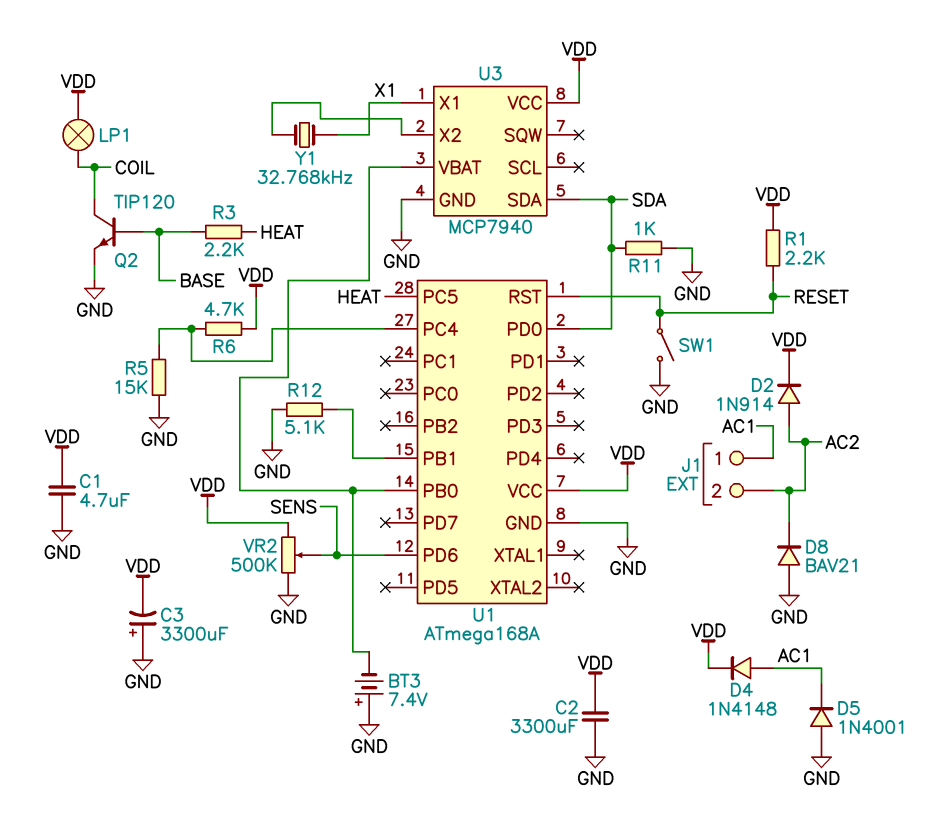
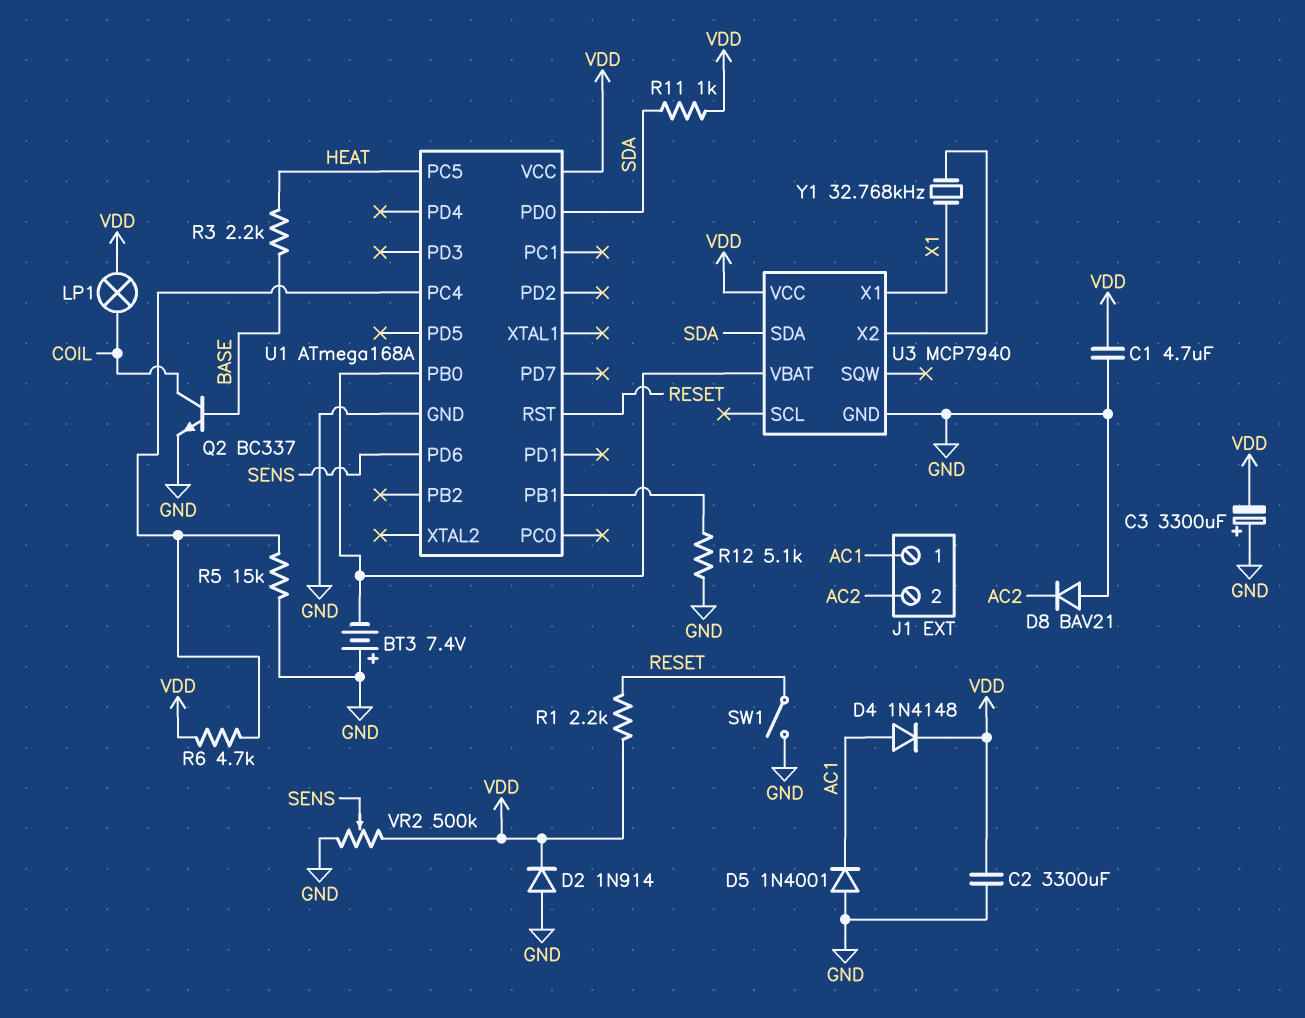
D2: diode 1N914 (A AC2, K VDD) -> diode 1N914 (A GND, K VDD)
Q2: NPN TIP120 (B BASE, C COIL, E GND) -> NPN BC337 (B BASE, C COIL, E GND)
R11: 1k (GND, SDA) -> 1k (SDA, VDD)

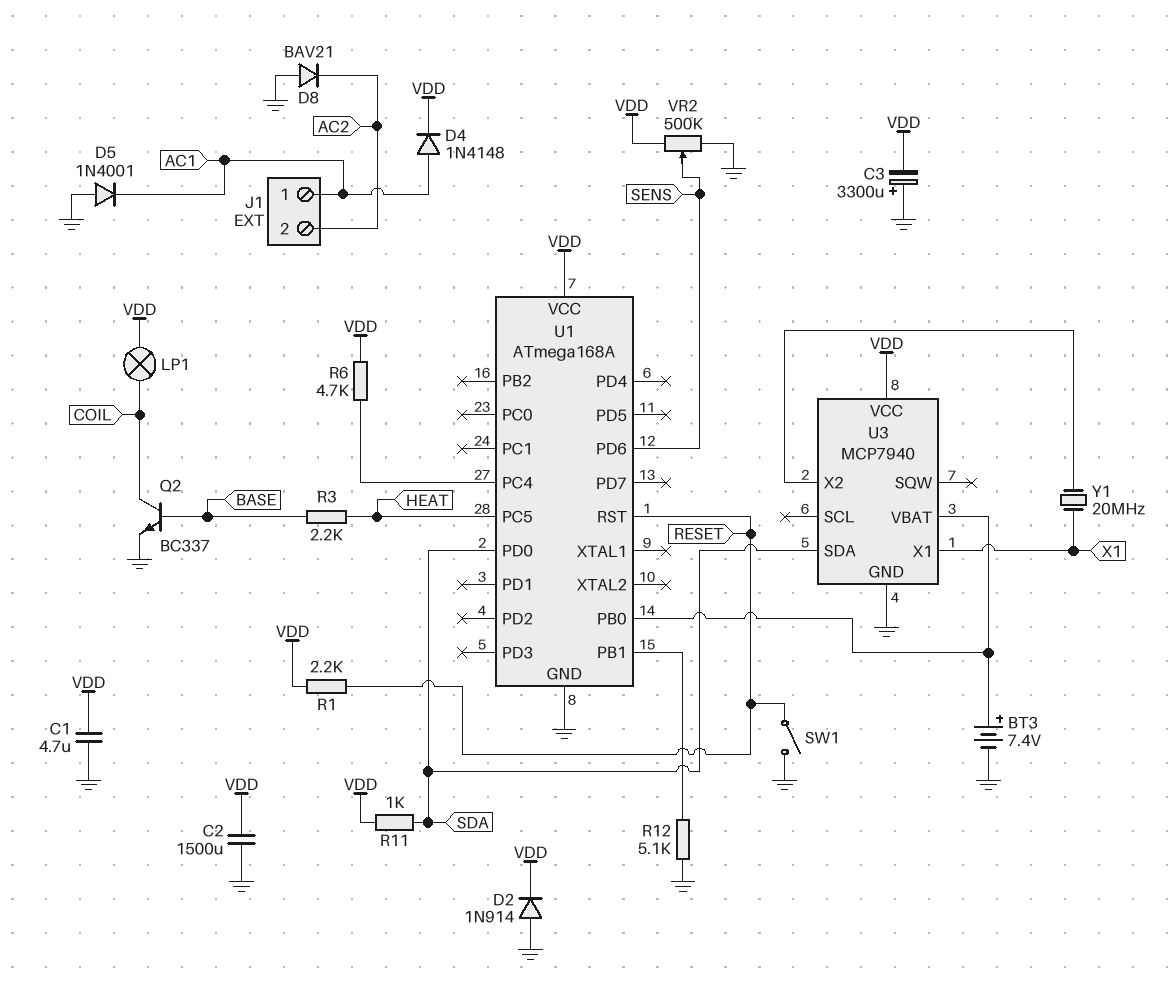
BT3: 7.4V (plus GND, minus U1/PB0) -> 7.4V (plus U1/PB0, minus GND)
C2: 3300uF (GND, VDD) -> 1500uF (GND, VDD)
R5: 15k (GND, U1/PC4) -> none
Y1: 32.768kHz (U3/X2, X1) -> 20MHz (U3/X2, X1)

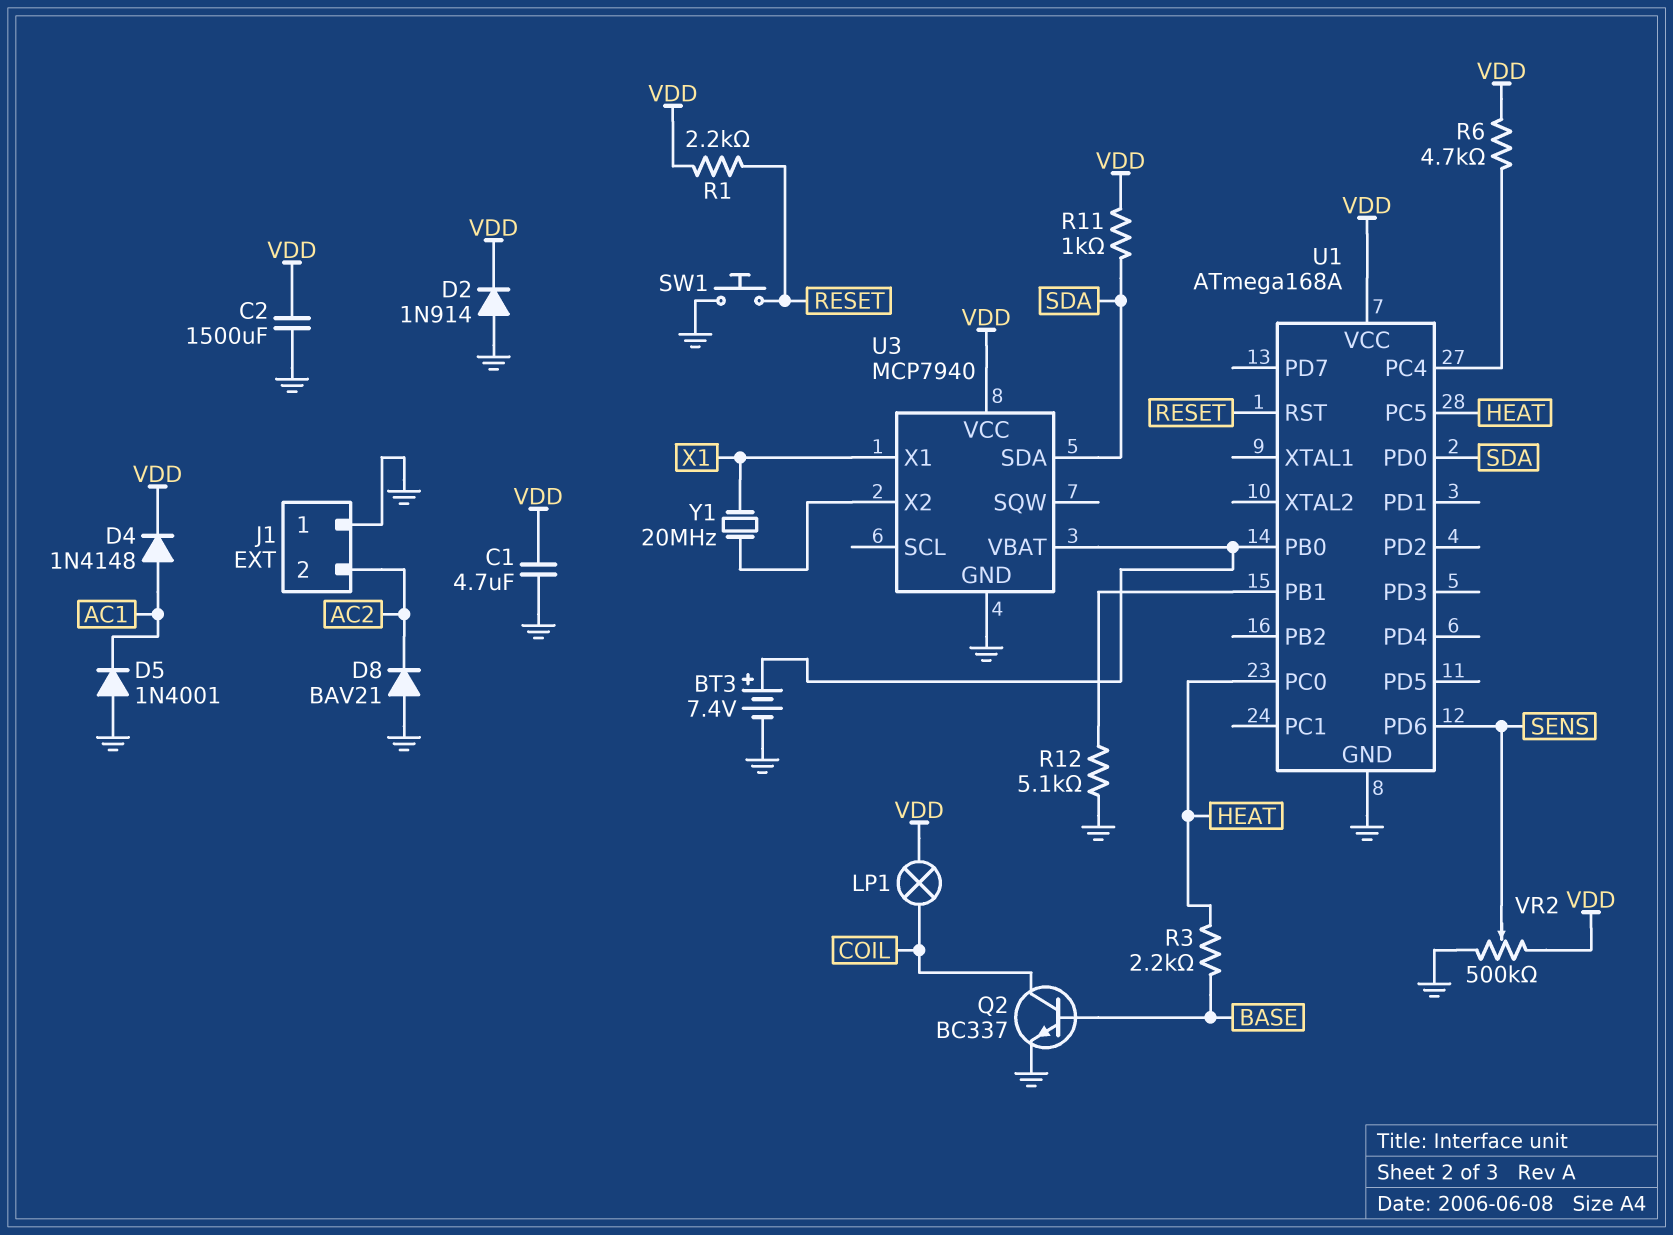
C3: 3300uF (plus GND, minus VDD) -> none
J1 pin 1: AC1 -> GND
SW1: switch (GND, RESET) -> button (GND, RESET)
U1 pin PC0: none -> HEAT

